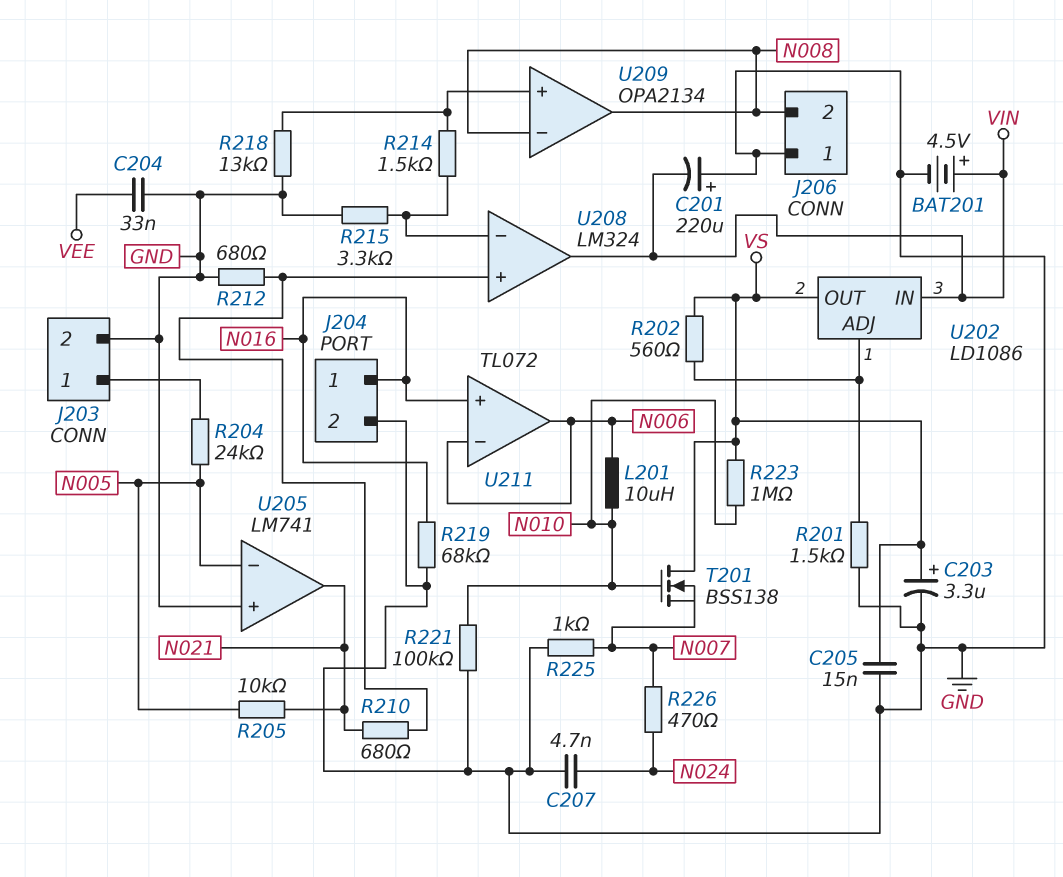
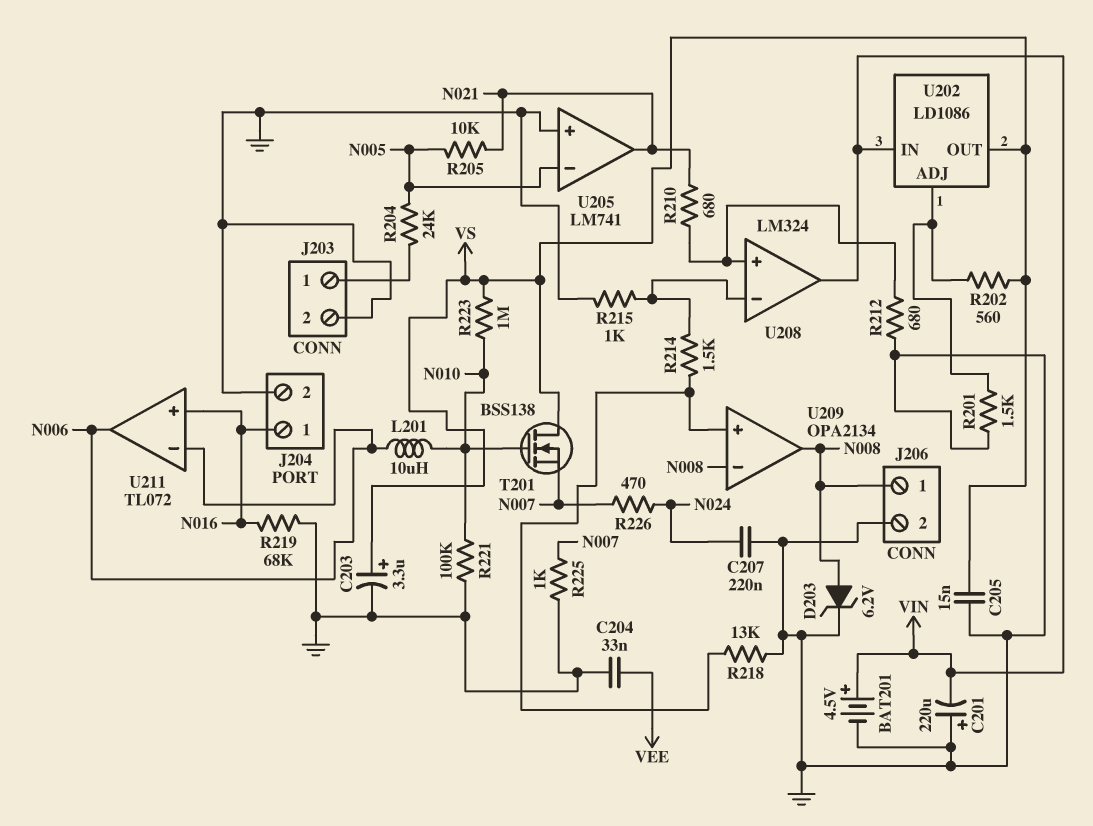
C207: 4.7nF (GND, N024) -> 220nF (GND, N024)
D203: none -> zener 6.2V (A N008, K GND)
J206 pin 1: GND -> N008
J206 pin 2: N008 -> GND
R215: 3.3k (GND, U208/in-) -> 1k (GND, U208/in-)

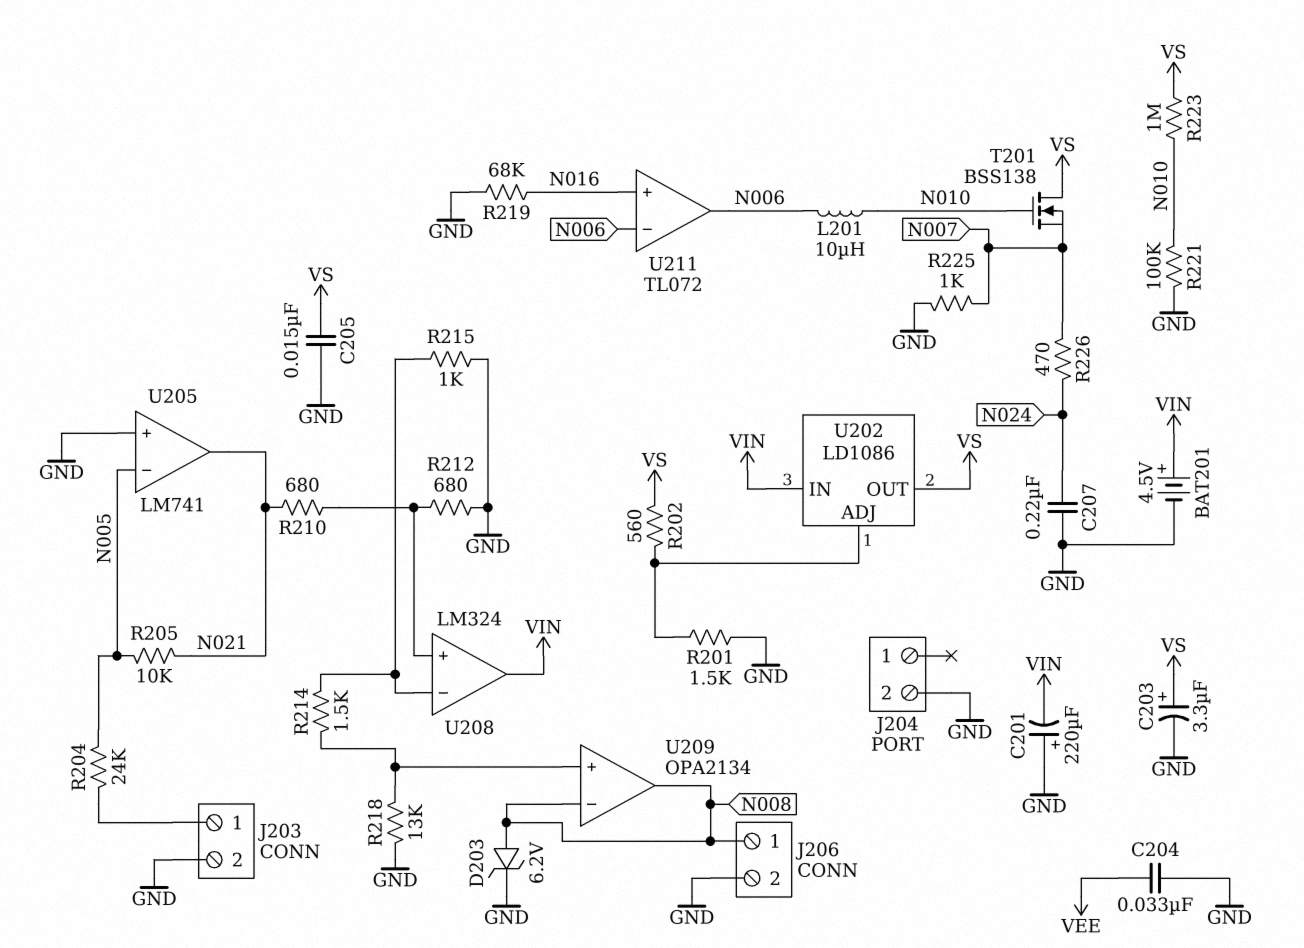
J204 pin 1: N016 -> none

